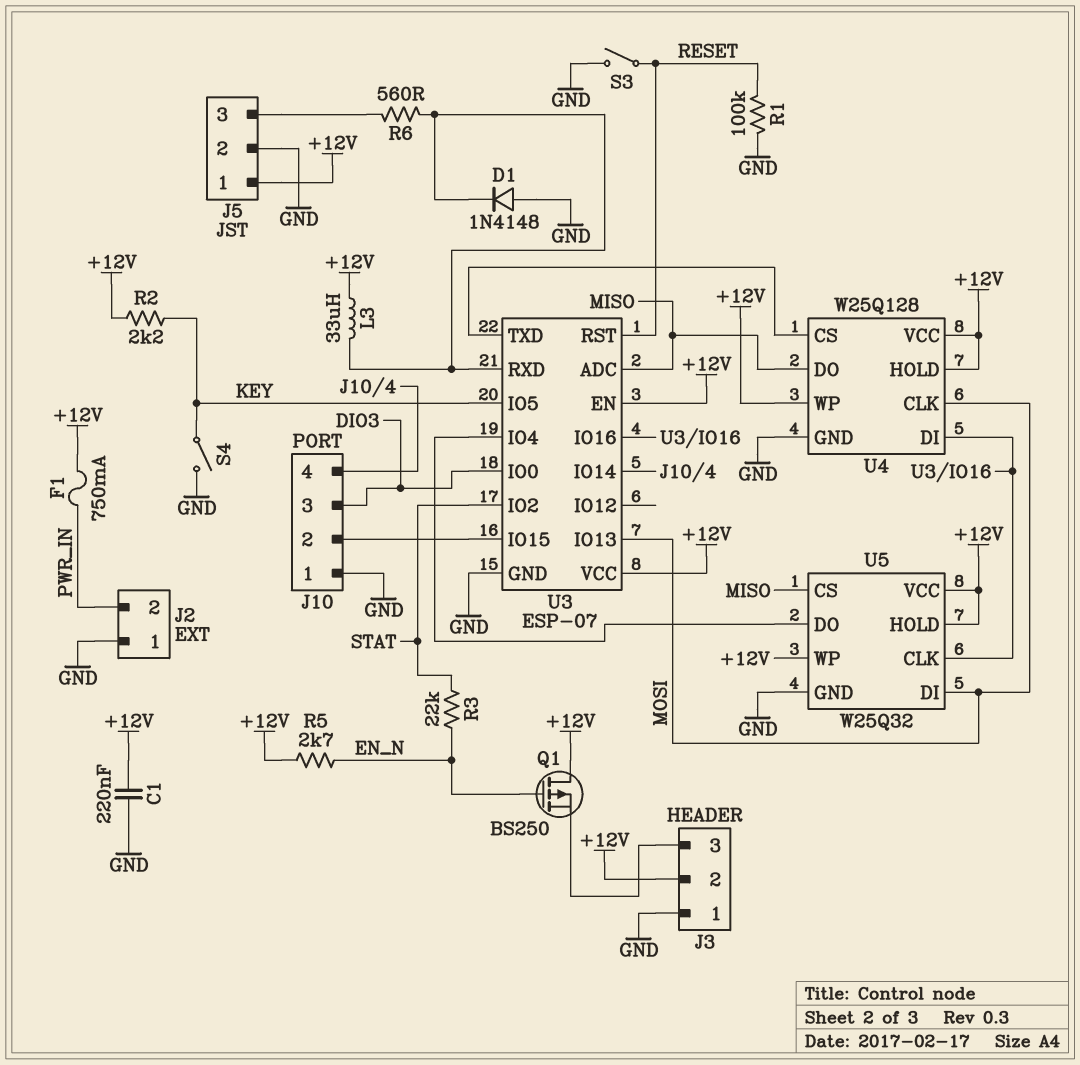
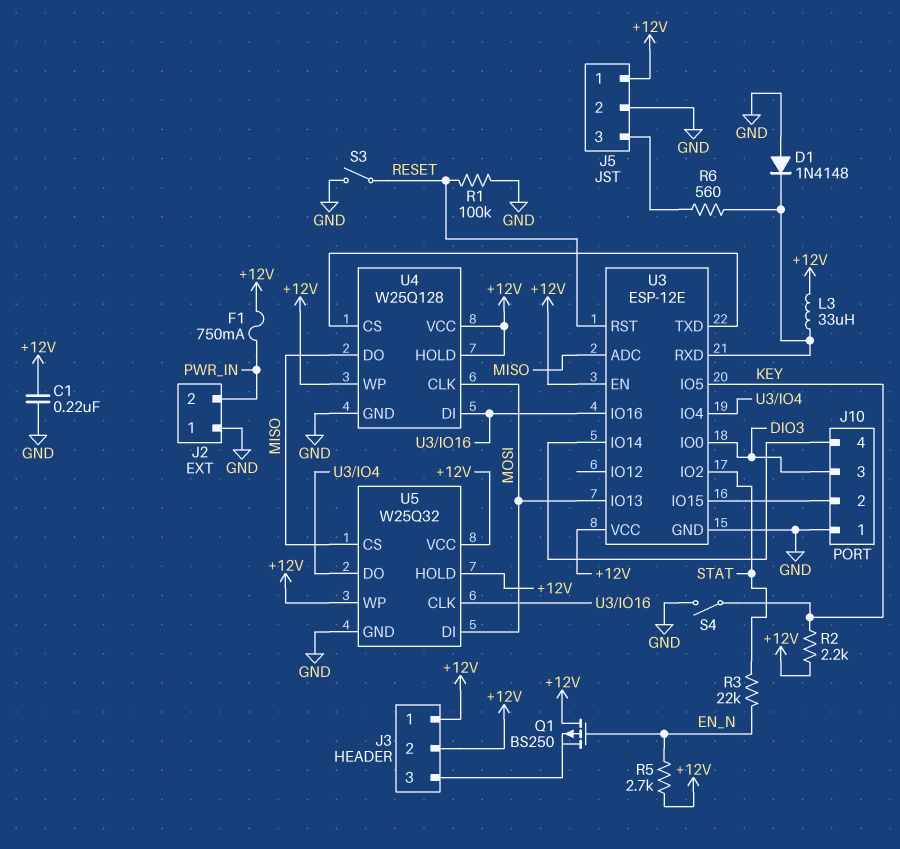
J3 pin 1: GND -> +12V
U3: ESP-07 -> ESP-12E

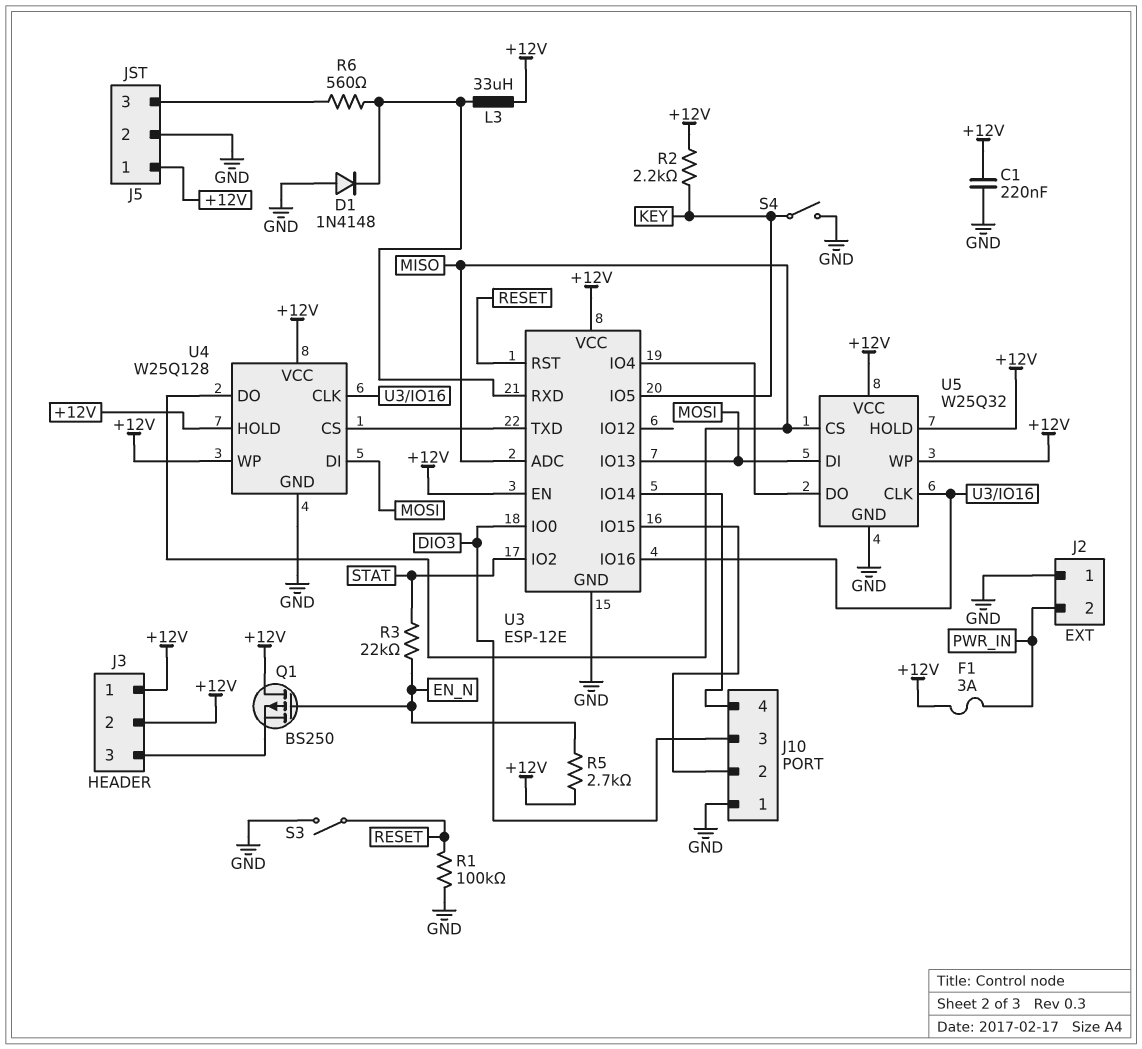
F1: 750mA (+12V, PWR_IN) -> 3A (+12V, PWR_IN)
U4 pin CLK: MOSI -> U3/IO16
U4 pin DI: U3/IO16 -> MOSI

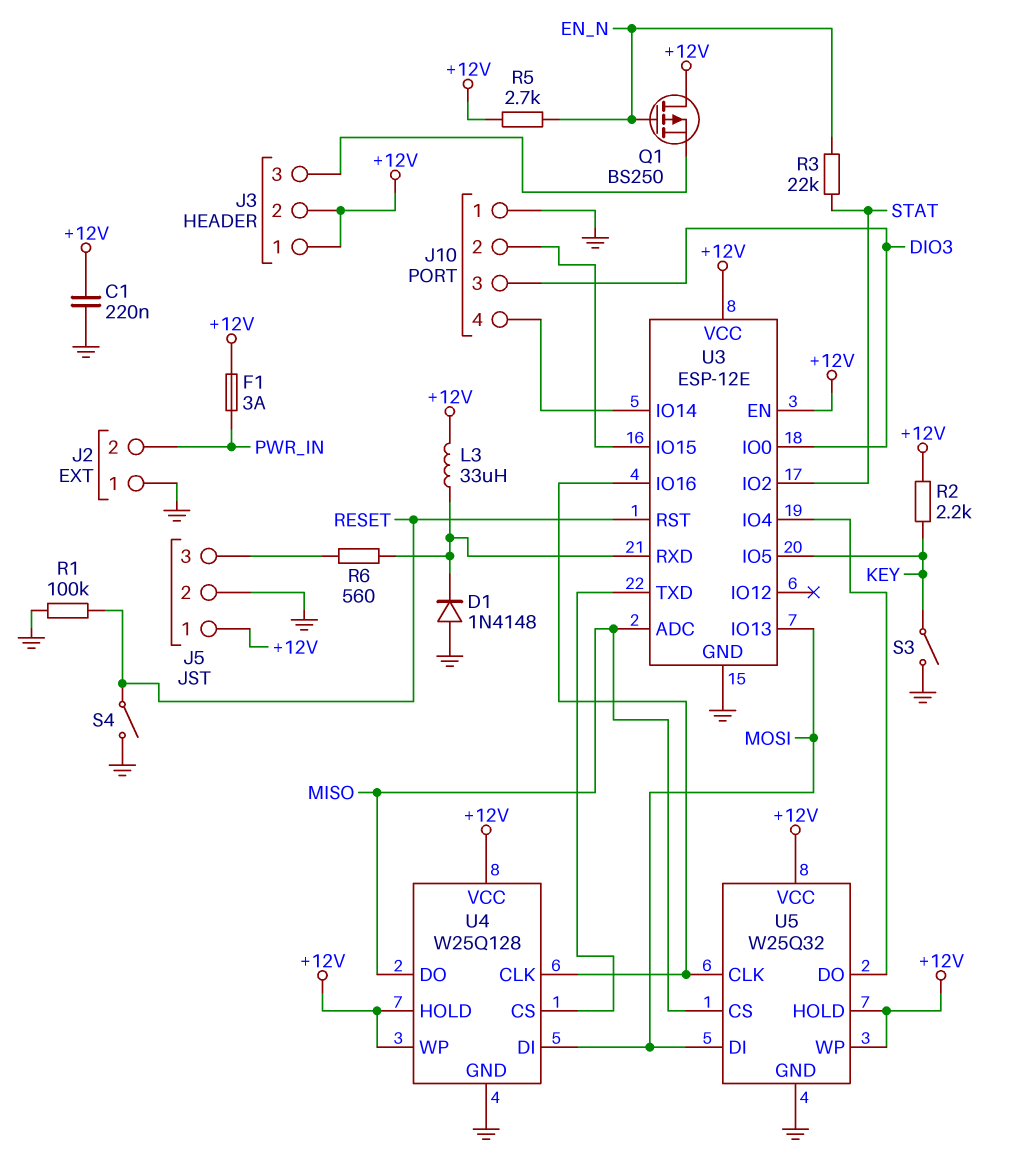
S3: switch (GND, RESET) -> switch (GND, KEY)
S4: switch (GND, KEY) -> switch (GND, RESET)

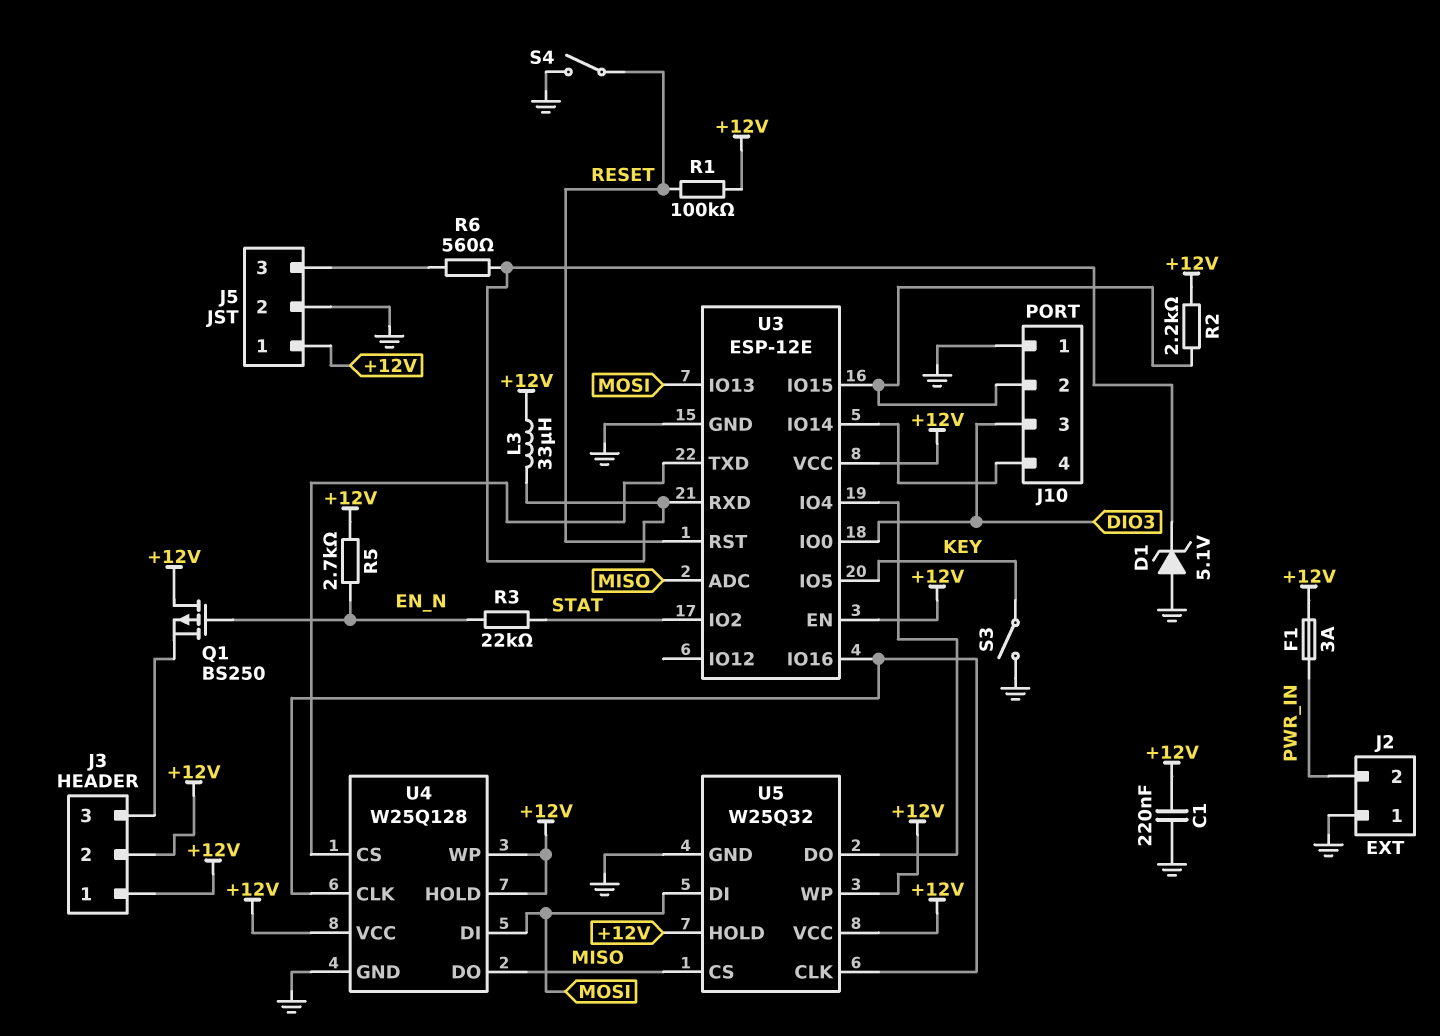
D1: diode 1N4148 (A GND, K U3/RXD) -> zener 5.1V (A GND, K U3/RXD)
R1: 100k (GND, RESET) -> 100k (+12V, RESET)
R2: 2.2k (+12V, KEY) -> 2.2k (+12V, J10/2)

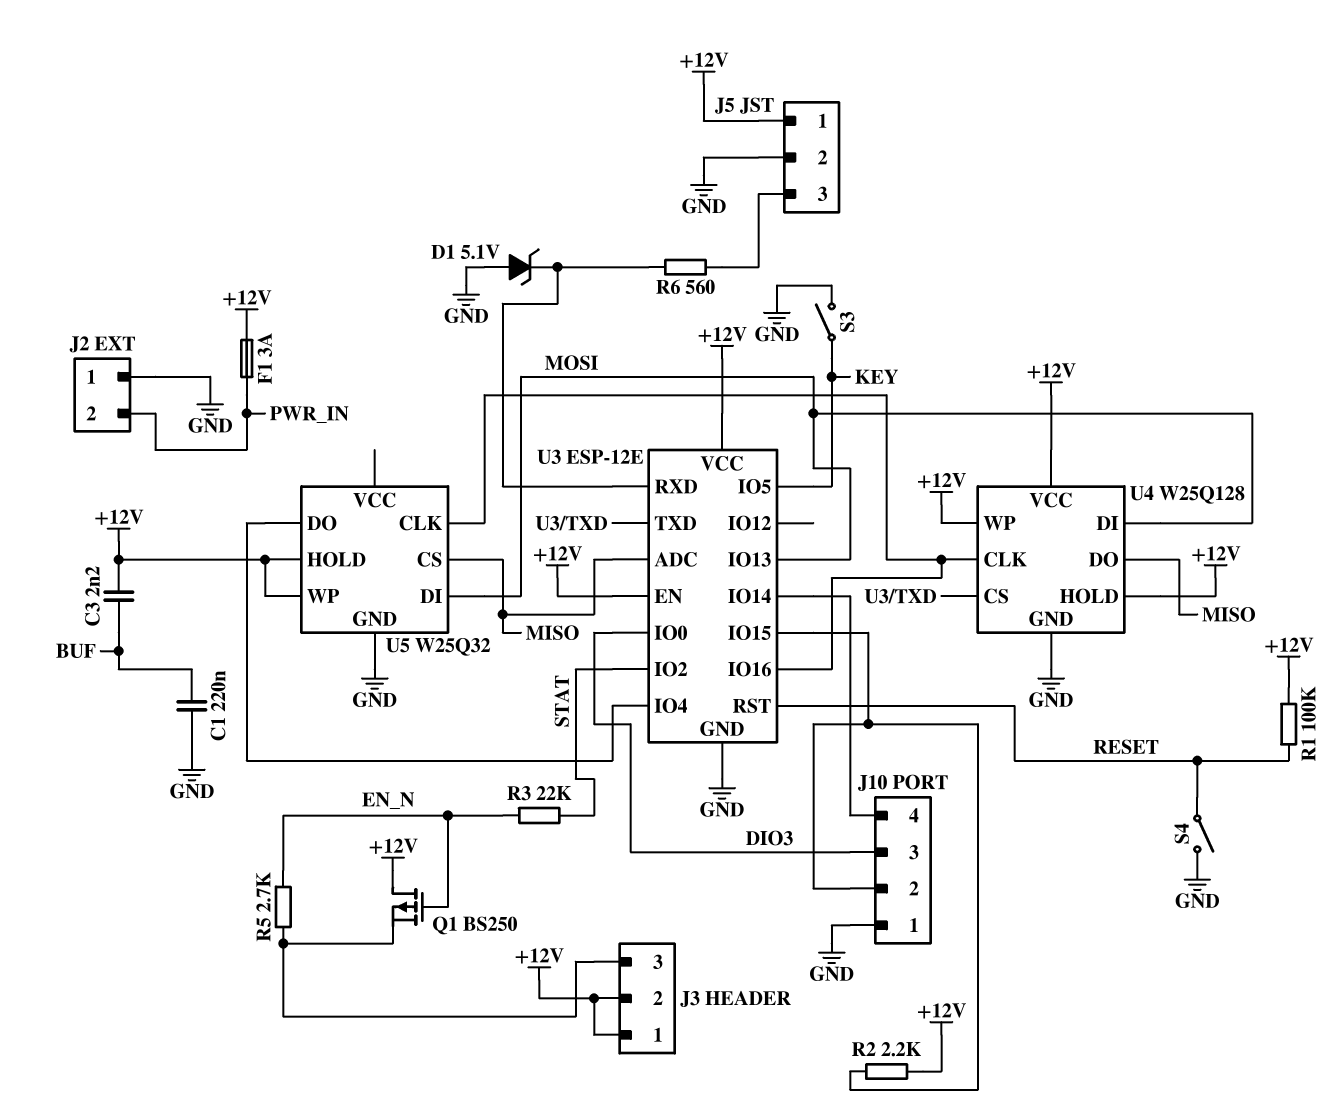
C1: 220nF (+12V, GND) -> 220nF (BUF, GND)
C3: none -> 2.2nF (+12V, BUF)
L3: 33uH (+12V, U3/RXD) -> none
R5: 2.7k (+12V, EN_N) -> 2.7k (EN_N, J3/3)
U5 pin VCC: +12V -> none

